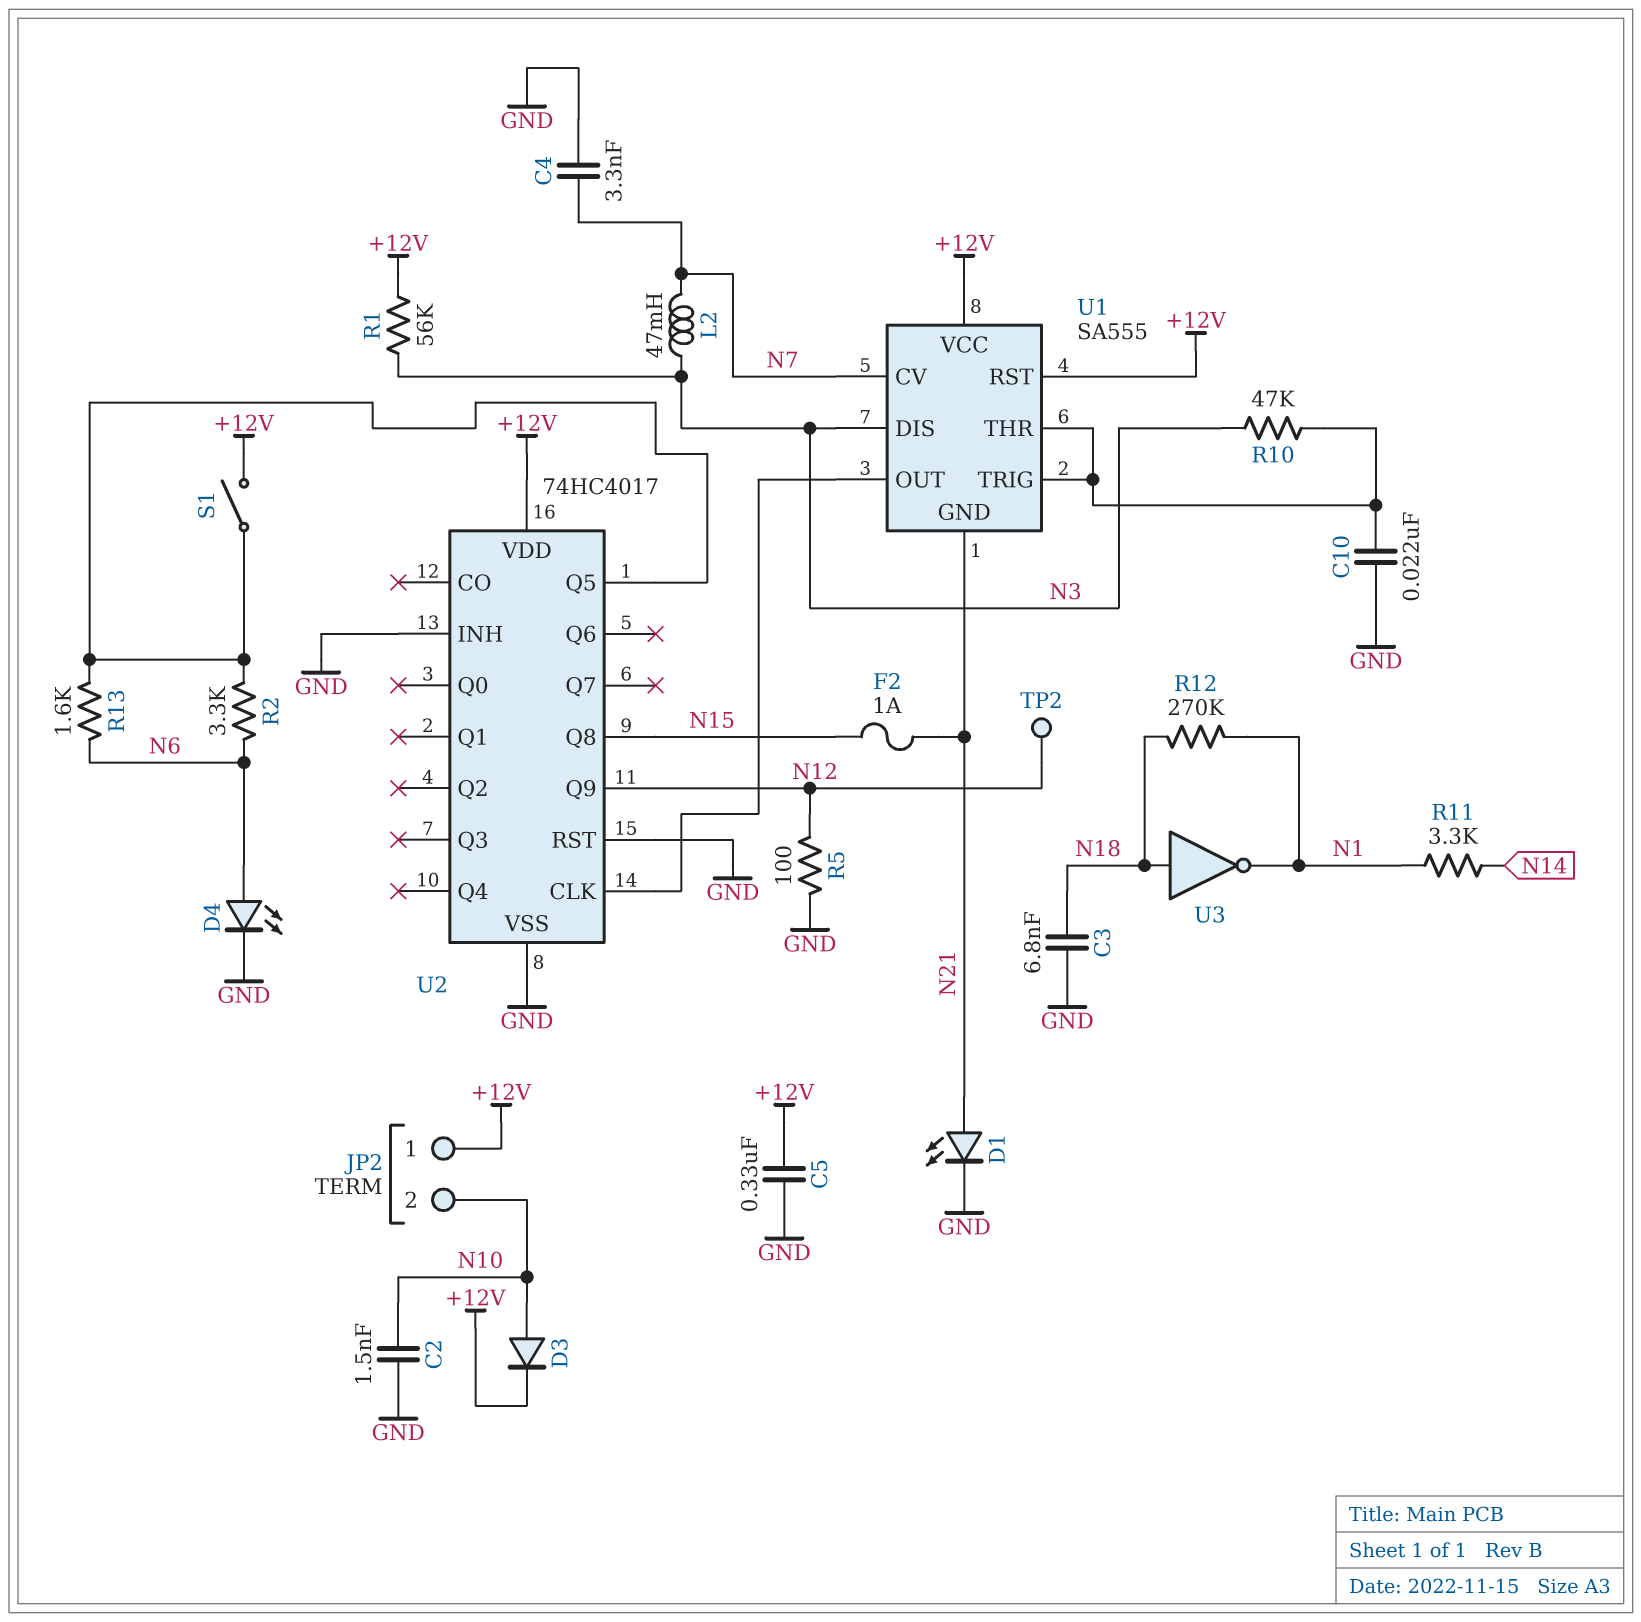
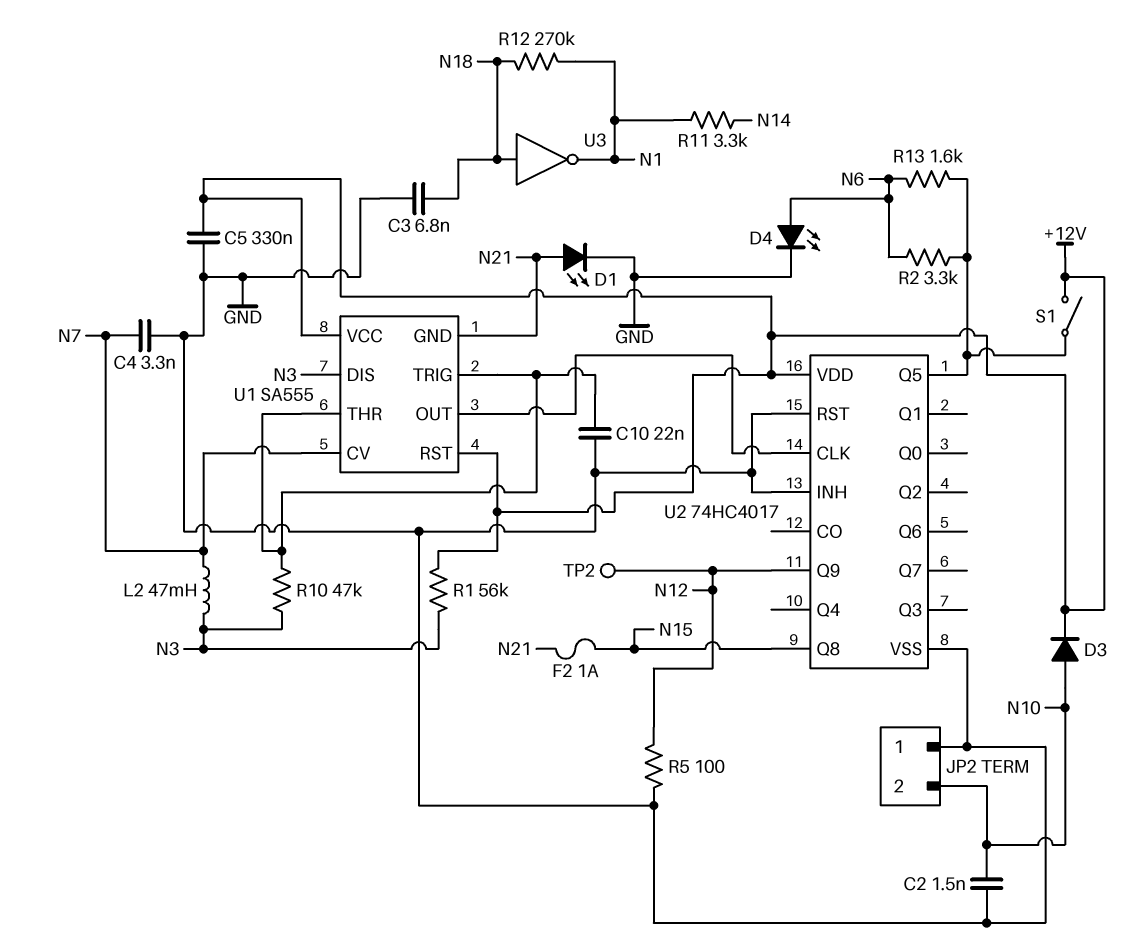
JP2 pin 1: +12V -> GND

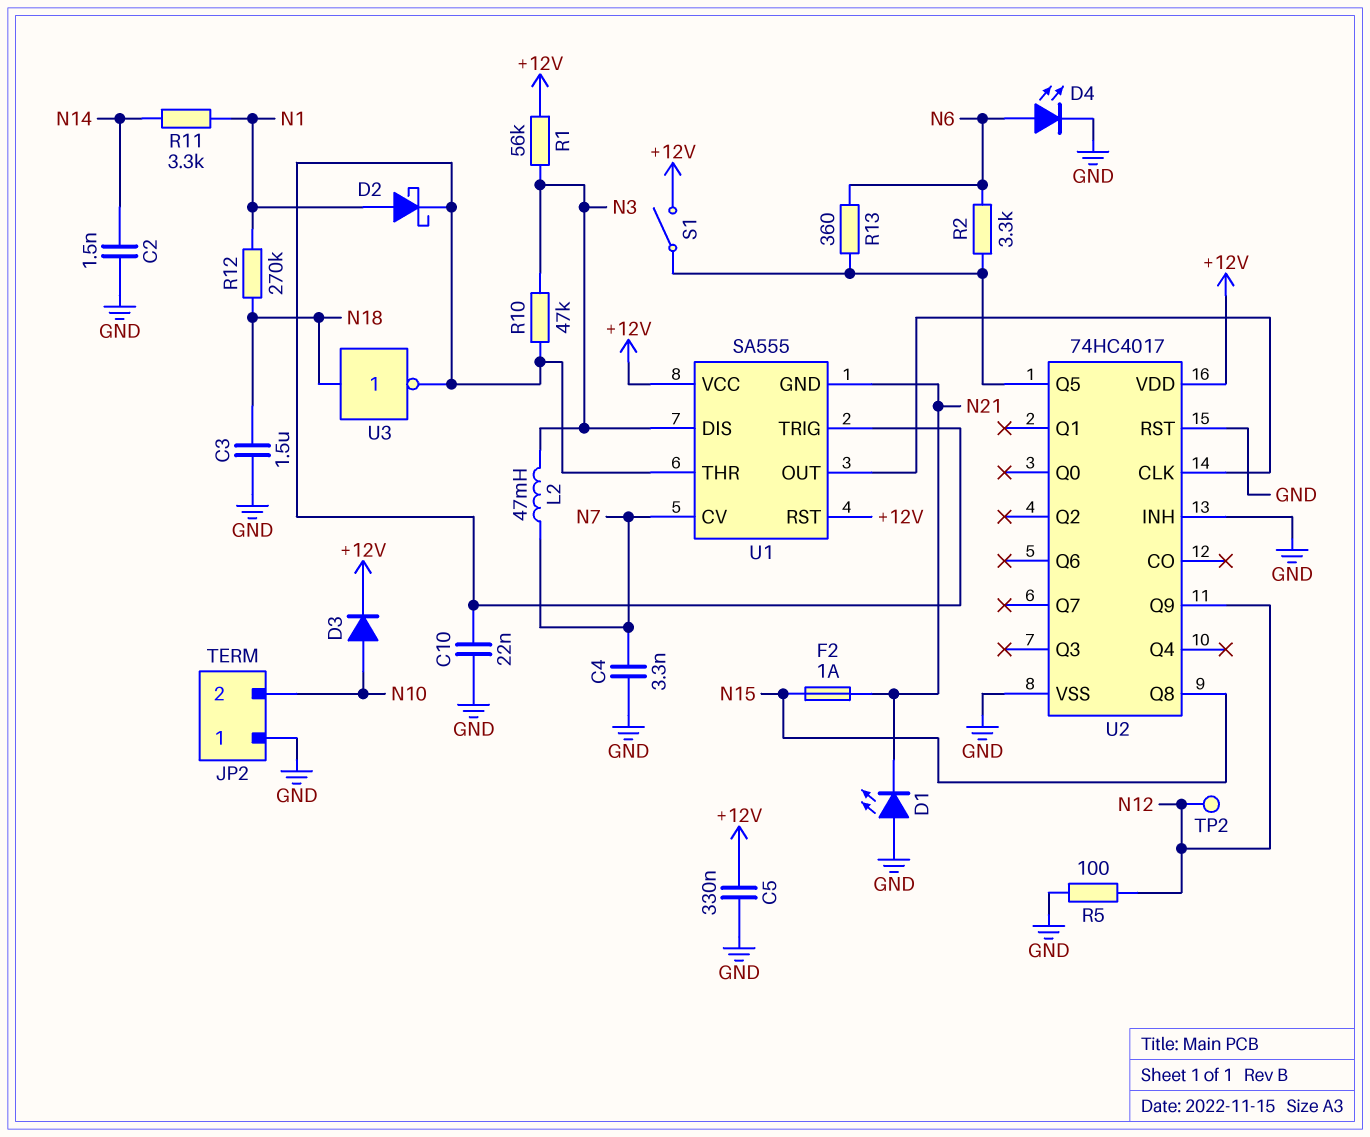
C2: 1.5nF (GND, N10) -> 1.5nF (GND, N14)
C3: 6.8nF (GND, N18) -> 1.5uF (GND, N18)
D1: LED (A N21, K GND) -> LED (A GND, K N21)
D2: none -> schottky (A N1, K U1/THR)
R13: 1.6k (N6, U2/Q5) -> 360 (N6, U2/Q5)
U3: NOT (in N18, out N1) -> NOT (in N18, out U1/THR)

